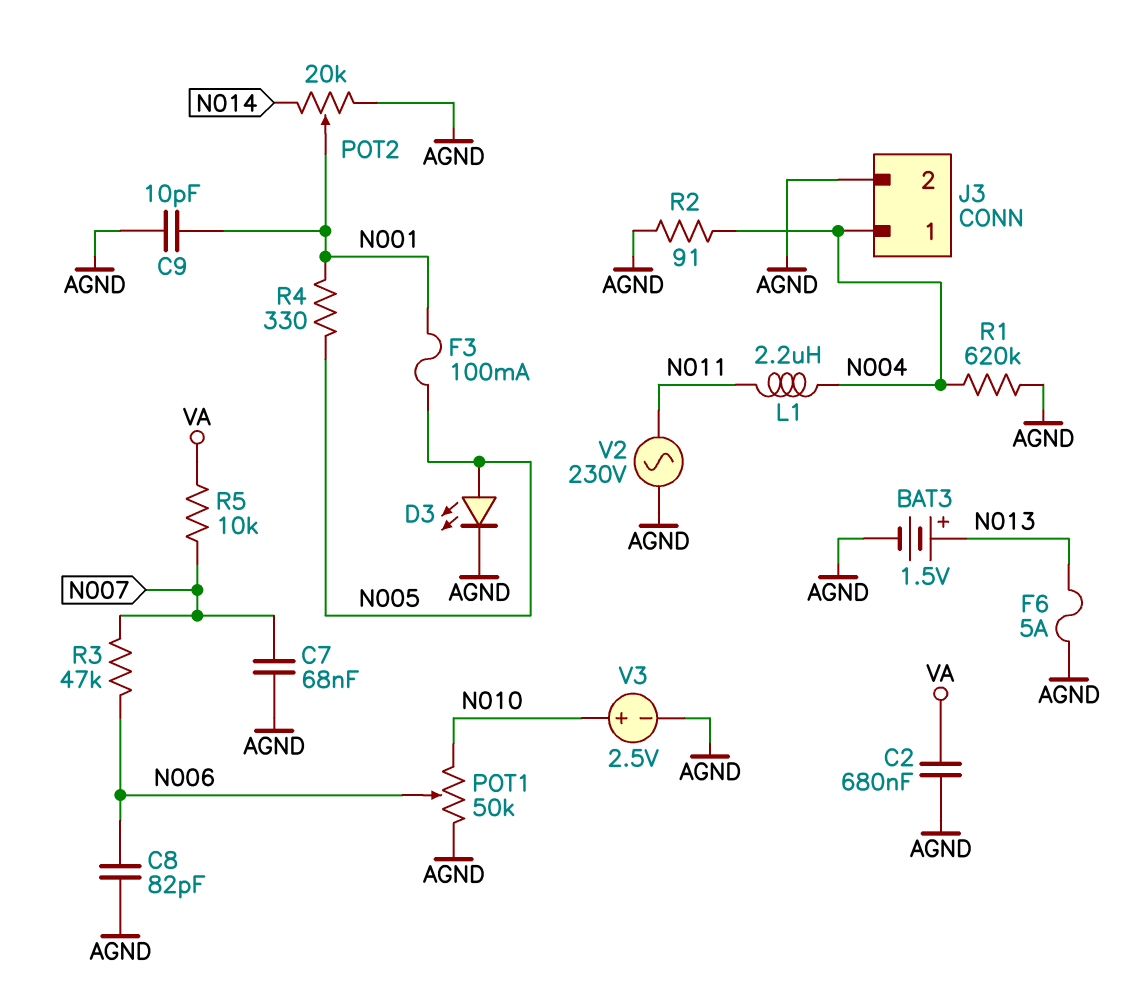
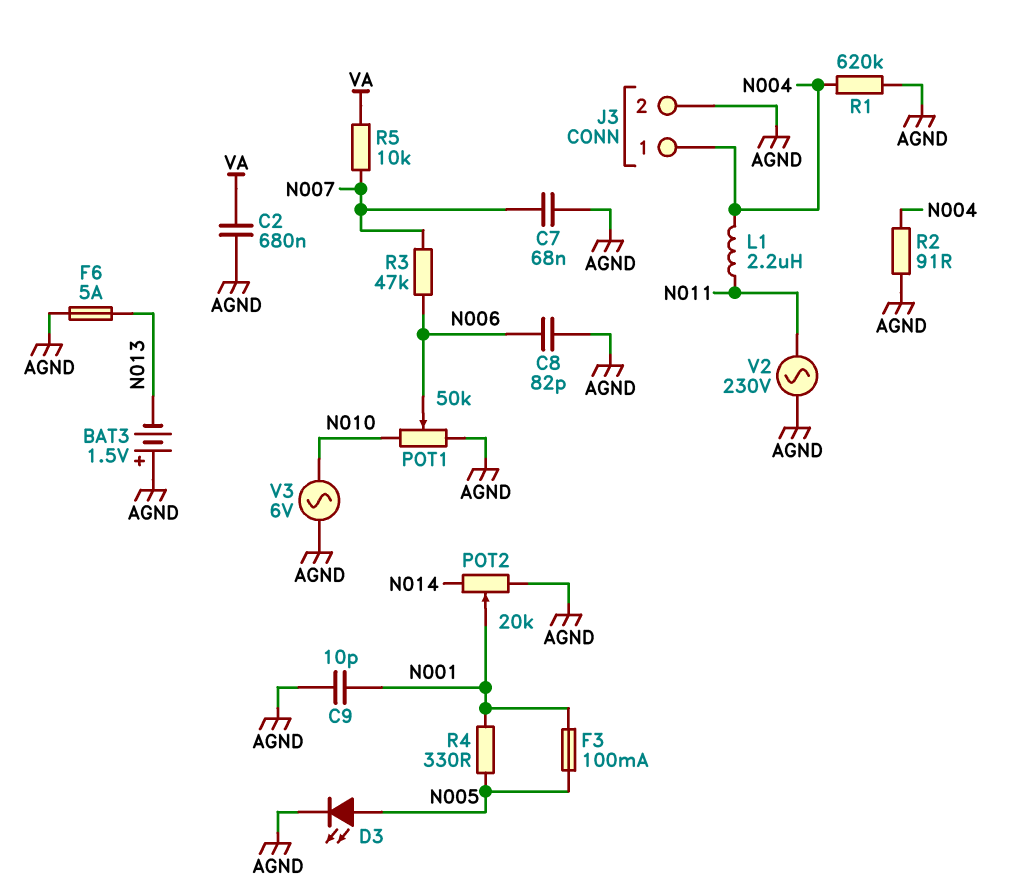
BAT3: 1.5V (plus N013, minus AGND) -> 1.5V (plus AGND, minus N013)
V3: 2.5V (plus N010, minus AGND) -> AC 6V (AGND, N010)

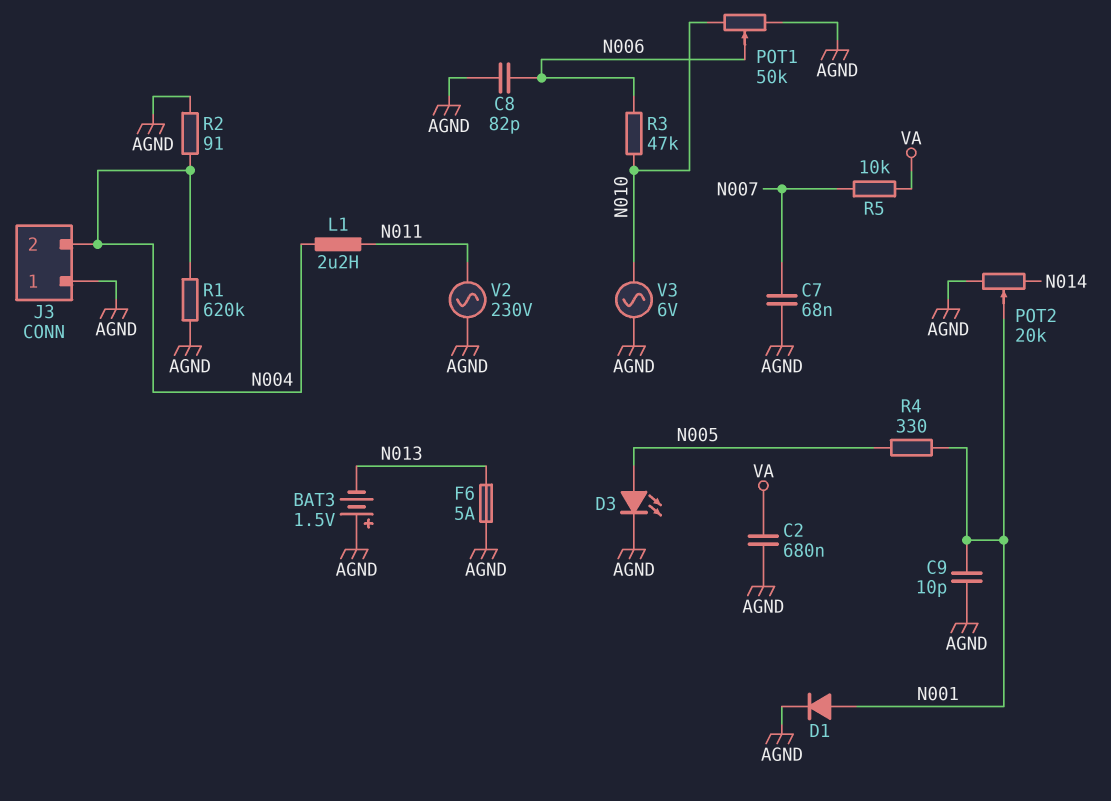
D1: none -> diode (A N001, K AGND)
F3: 100mA (N001, N005) -> none
J3 pin 1: N004 -> AGND
J3 pin 2: AGND -> N004
R3: 47k (N006, N007) -> 47k (N006, N010)

